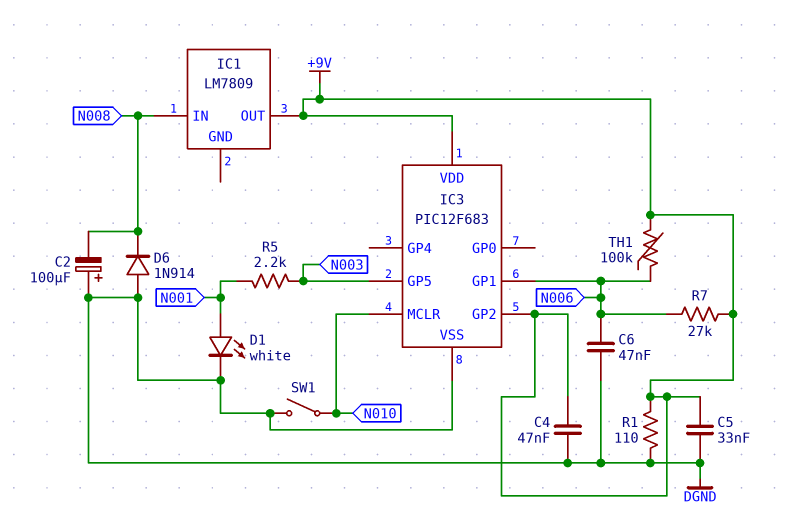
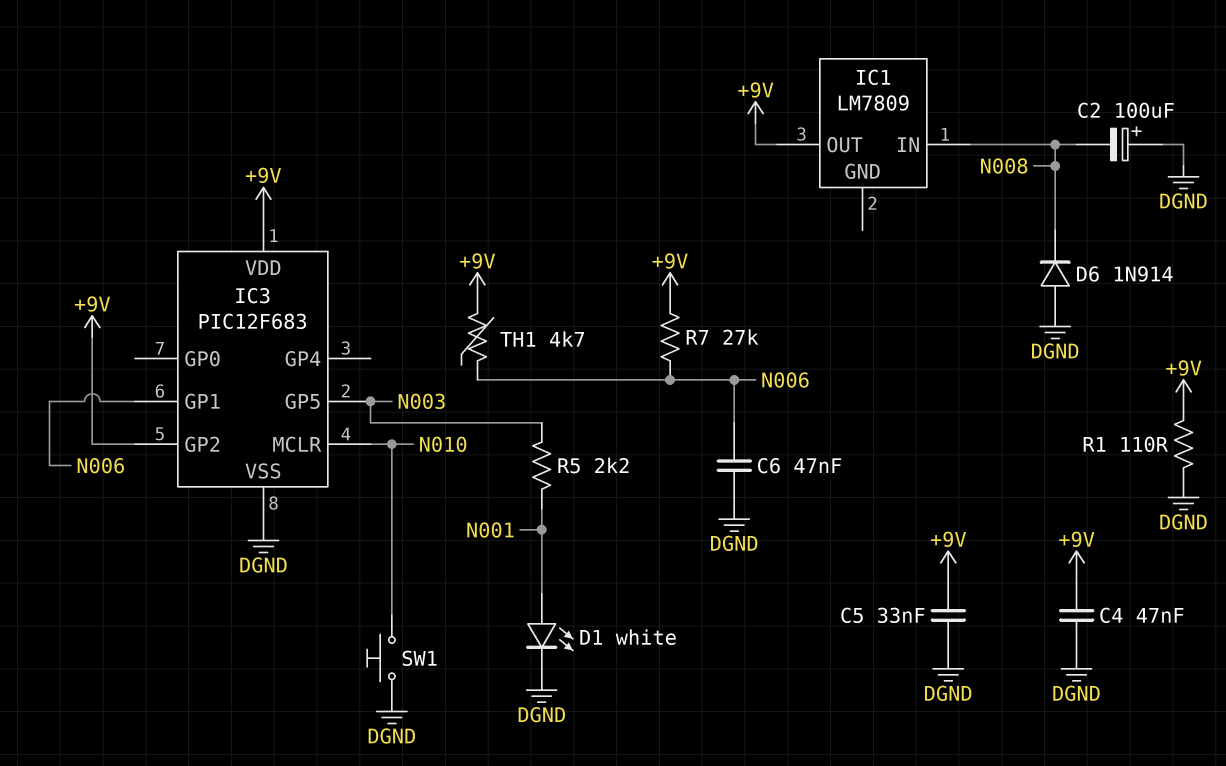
SW1: switch (DGND, N010) -> button (DGND, N010)
TH1: 100k (+9V, N006) -> 4.7k (+9V, N006)

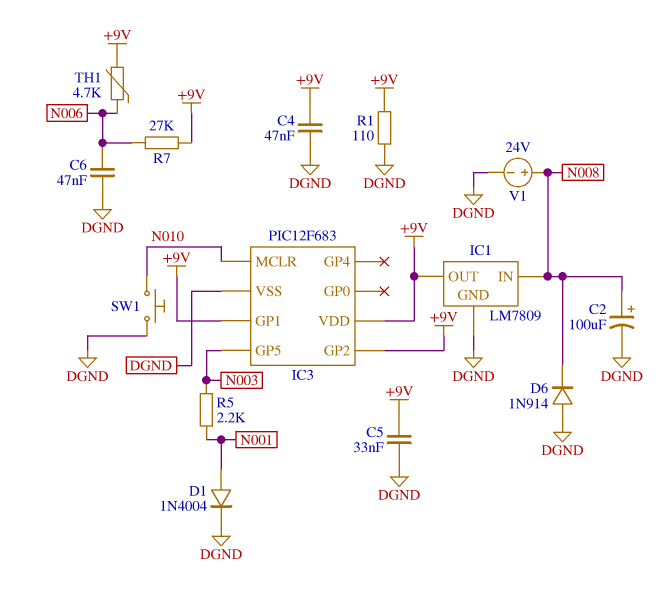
C2: 100uF (plus DGND, minus N008) -> 100uF (plus N008, minus DGND)
D1: LED white (A N001, K DGND) -> diode 1N4004 (A N001, K DGND)
IC1 pin GND: none -> DGND
IC3 pin GP1: N006 -> +9V
V1: none -> 24V (plus N008, minus DGND)

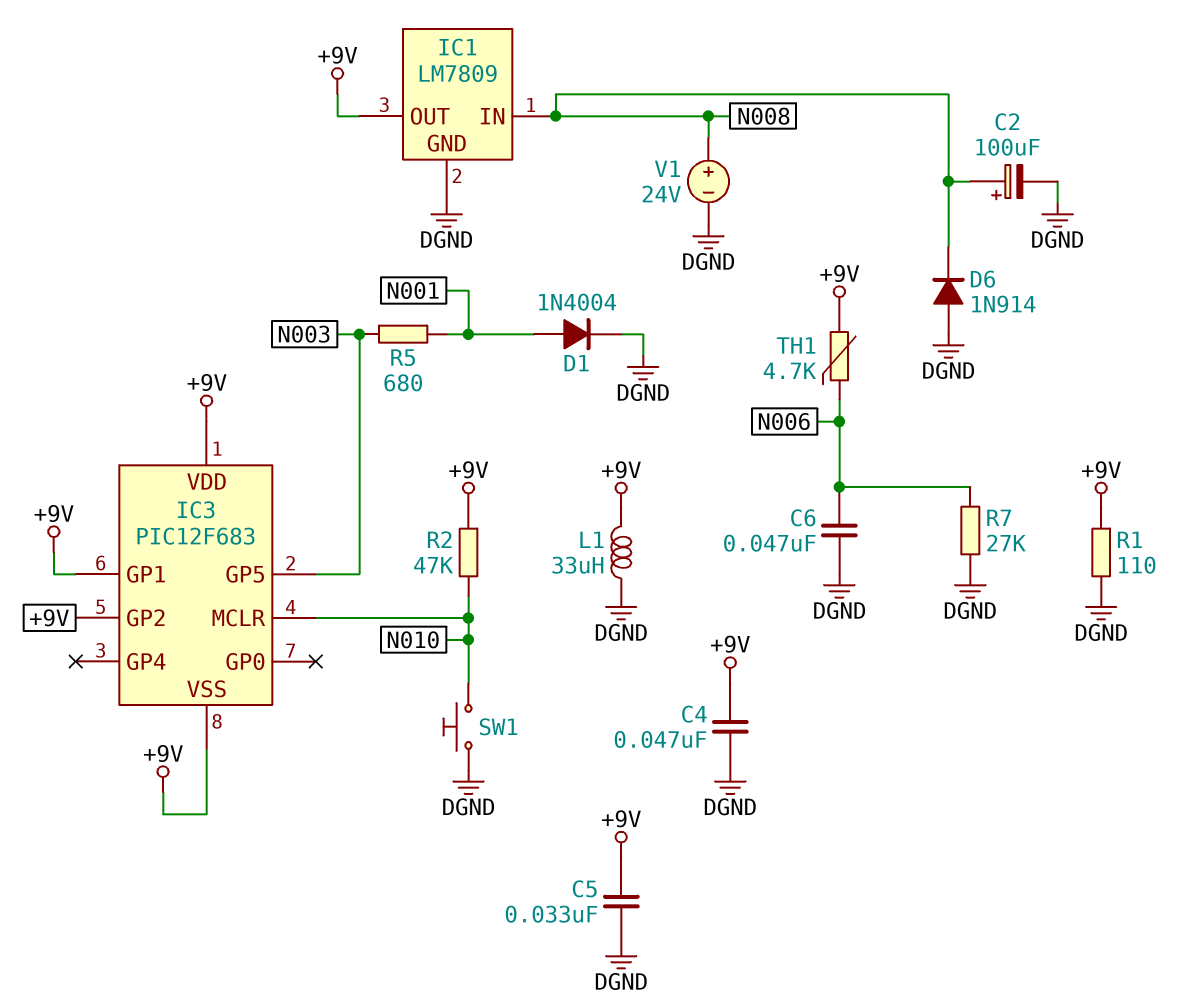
IC3 pin VSS: DGND -> +9V
L1: none -> 33uH (+9V, DGND)
R2: none -> 47k (+9V, N010)
R5: 2.2k (N001, N003) -> 680 (N001, N003)
R7: 27k (+9V, N006) -> 27k (DGND, N006)

